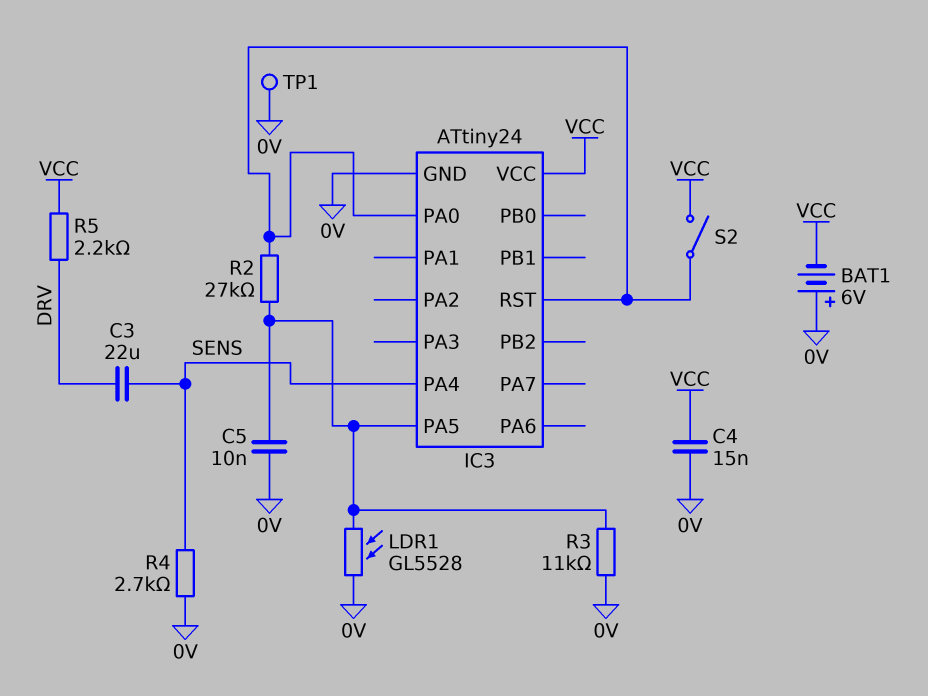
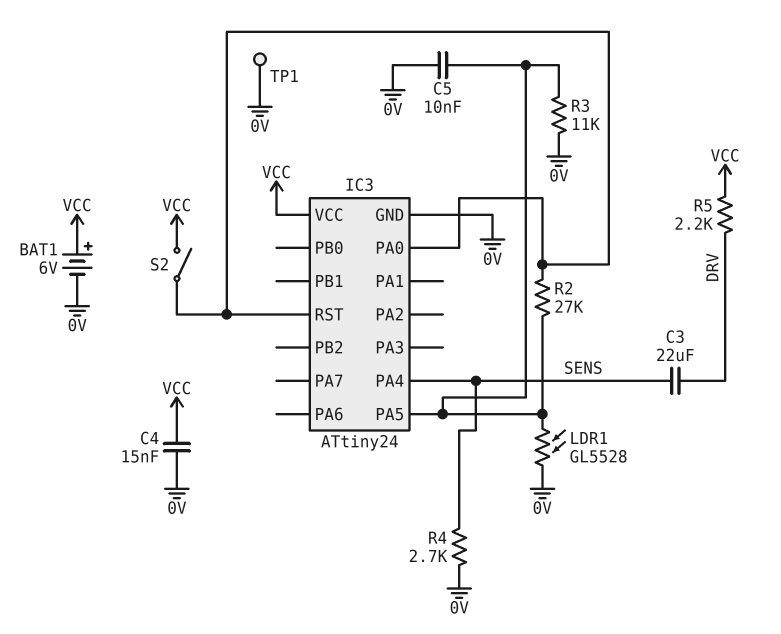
BAT1: 6V (plus 0V, minus VCC) -> 6V (plus VCC, minus 0V)

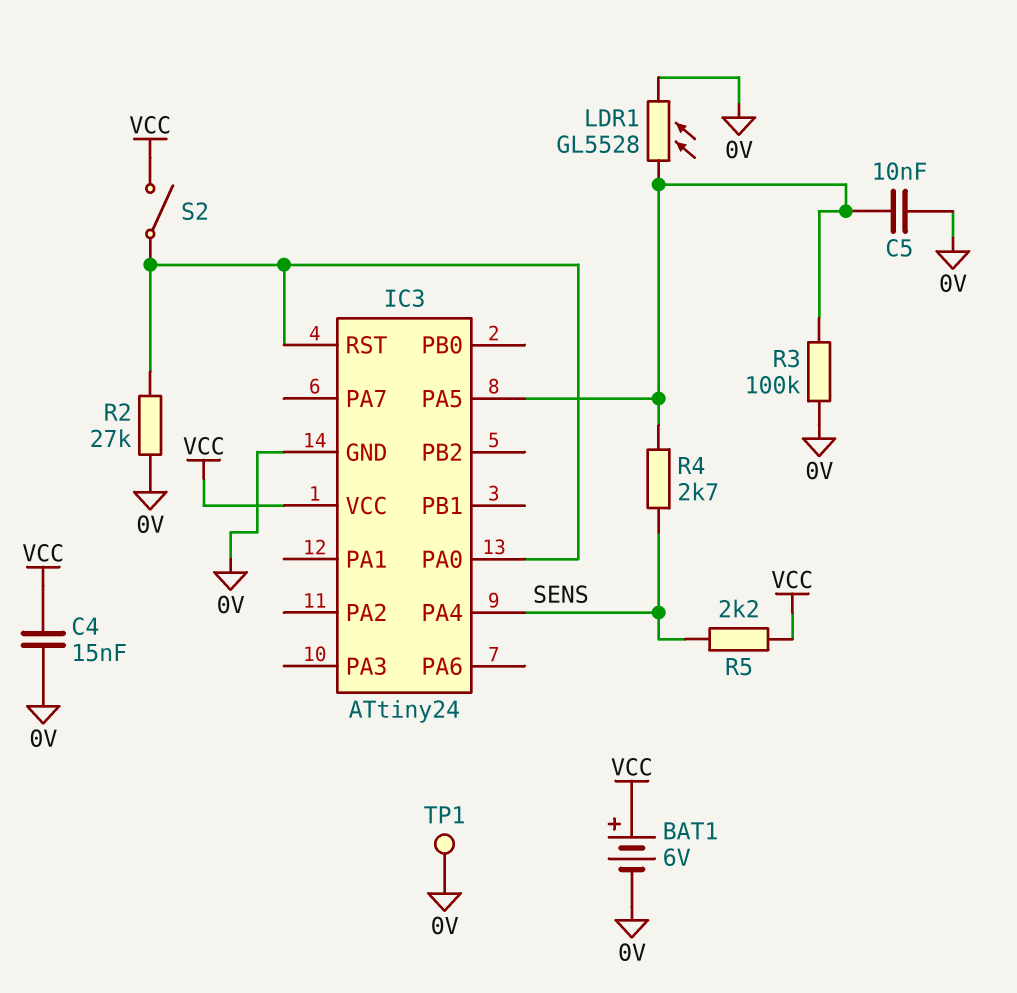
C3: 22uF (DRV, SENS) -> none
R2: 27k (IC3/PA0, IC3/PA5) -> 27k (0V, IC3/PA0)
R3: 11k (0V, IC3/PA5) -> 100k (0V, IC3/PA5)
R4: 2.7k (0V, SENS) -> 2.7k (IC3/PA5, SENS)
R5: 2.2k (DRV, VCC) -> 2.2k (SENS, VCC)

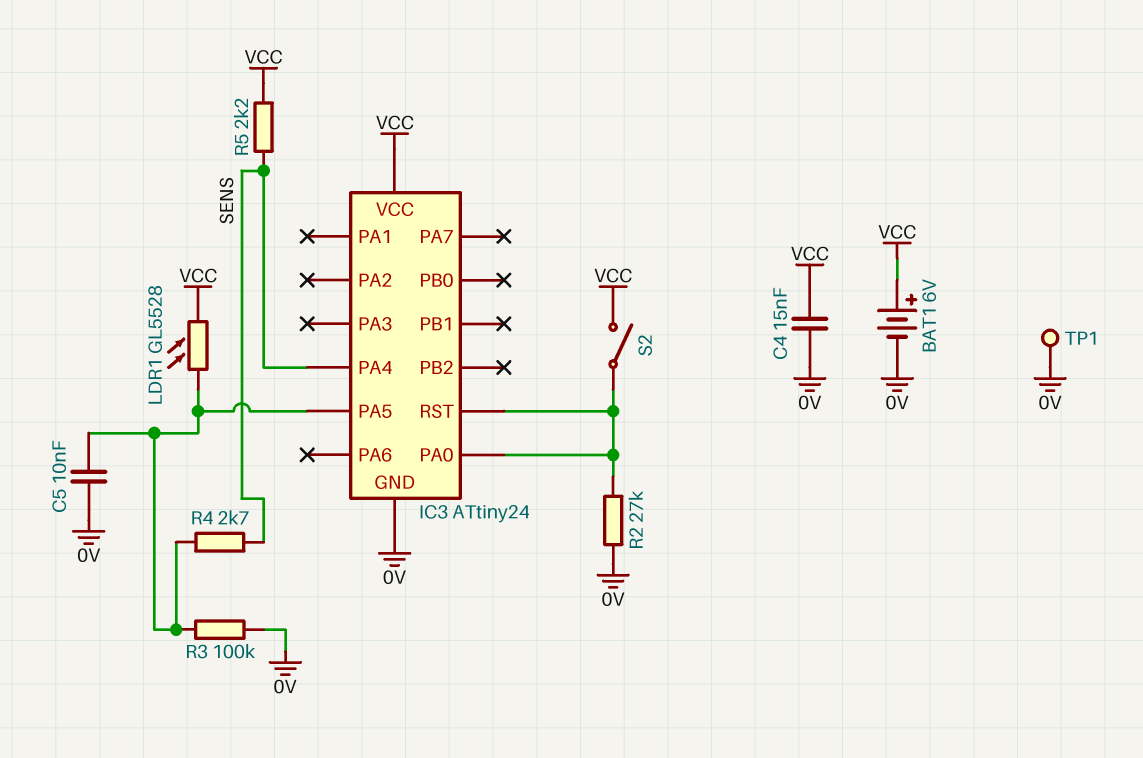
LDR1: GL5528 (0V, IC3/PA5) -> GL5528 (IC3/PA5, VCC)

